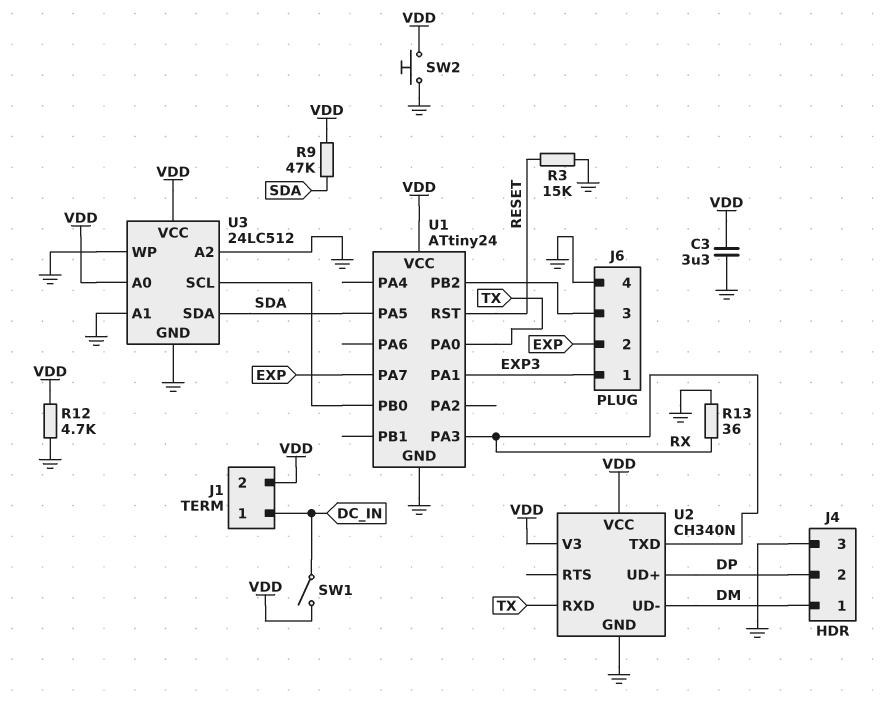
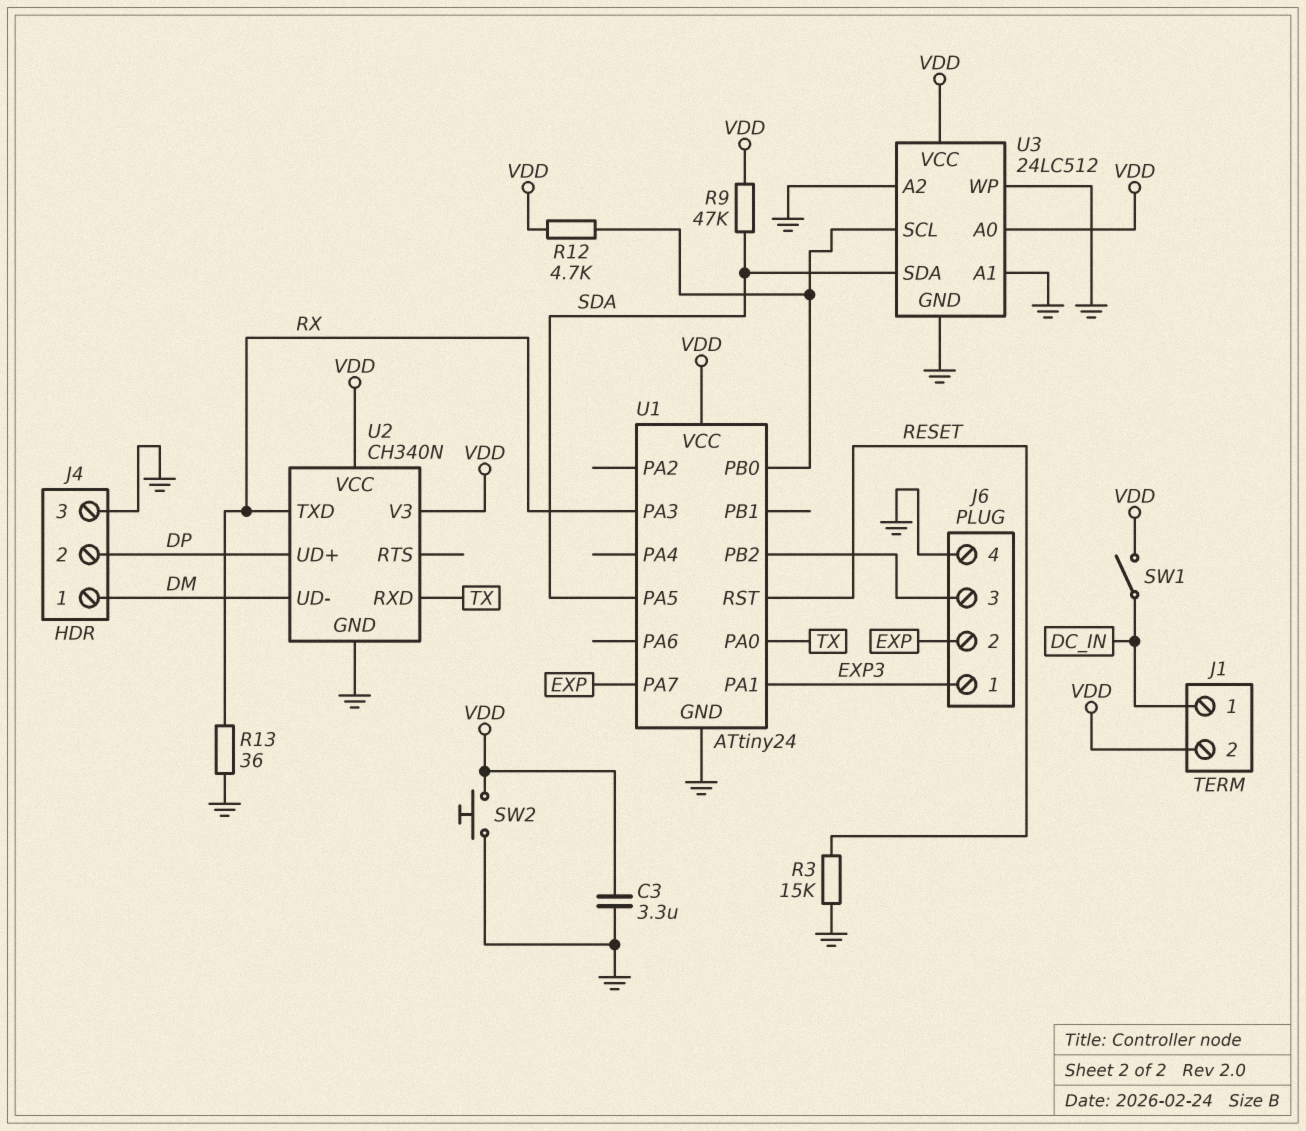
R12: 4.7k (GND, VDD) -> 4.7k (U1/PB0, VDD)

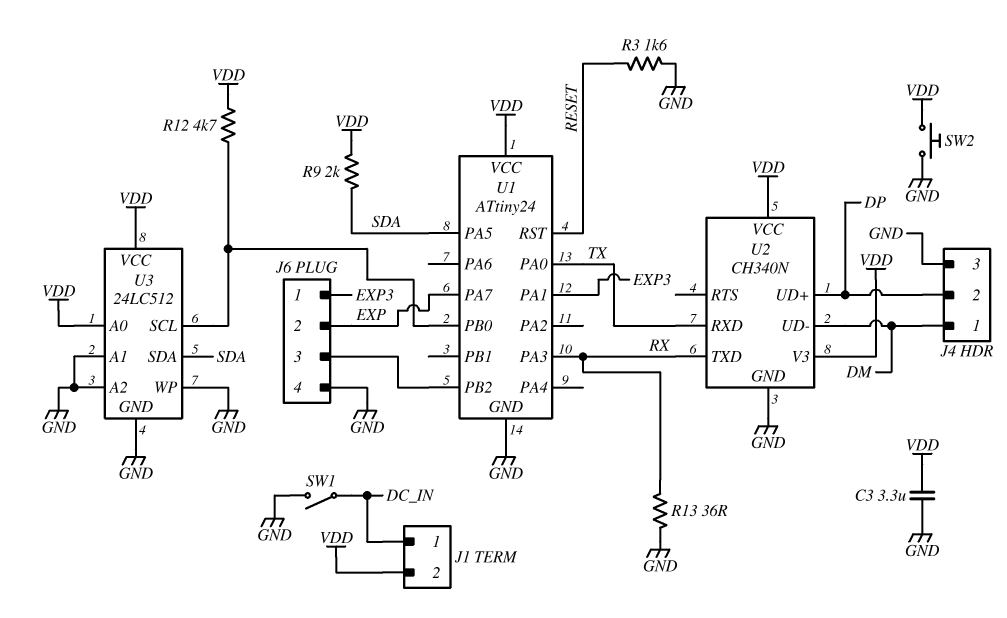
R3: 15k (GND, RESET) -> 1.6k (GND, RESET)
R9: 47k (SDA, VDD) -> 2k (SDA, VDD)
SW1: switch (DC_IN, VDD) -> switch (DC_IN, GND)

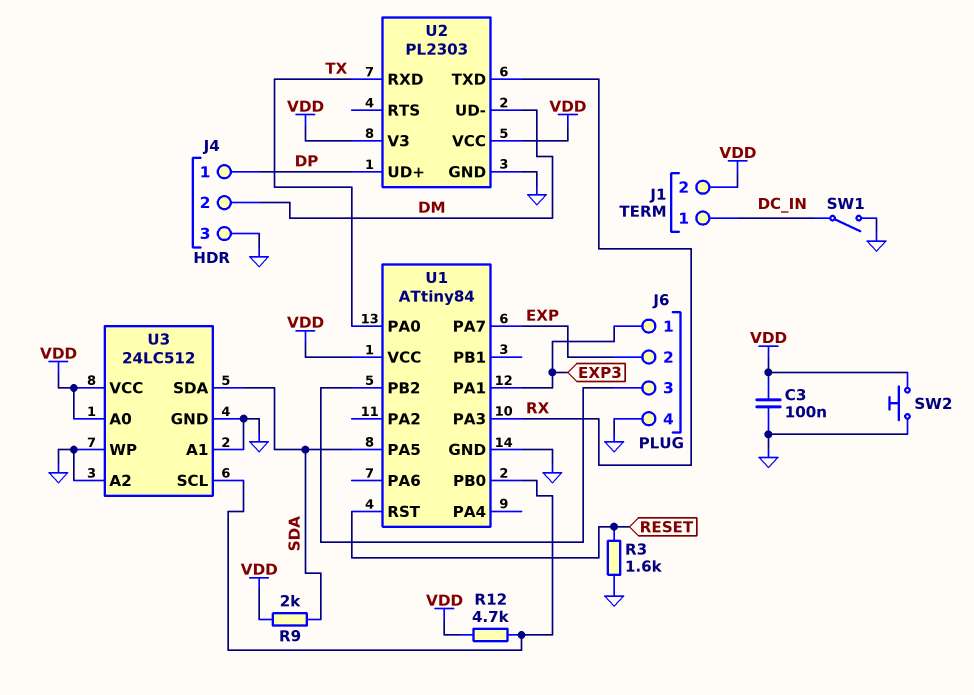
C3: 3.3uF (GND, VDD) -> 100nF (GND, VDD)
J4 pin 1: DM -> DP
J4 pin 2: DP -> DM
R13: 36 (GND, RX) -> none
U1: ATtiny24 -> ATtiny84
U2: CH340N -> PL2303

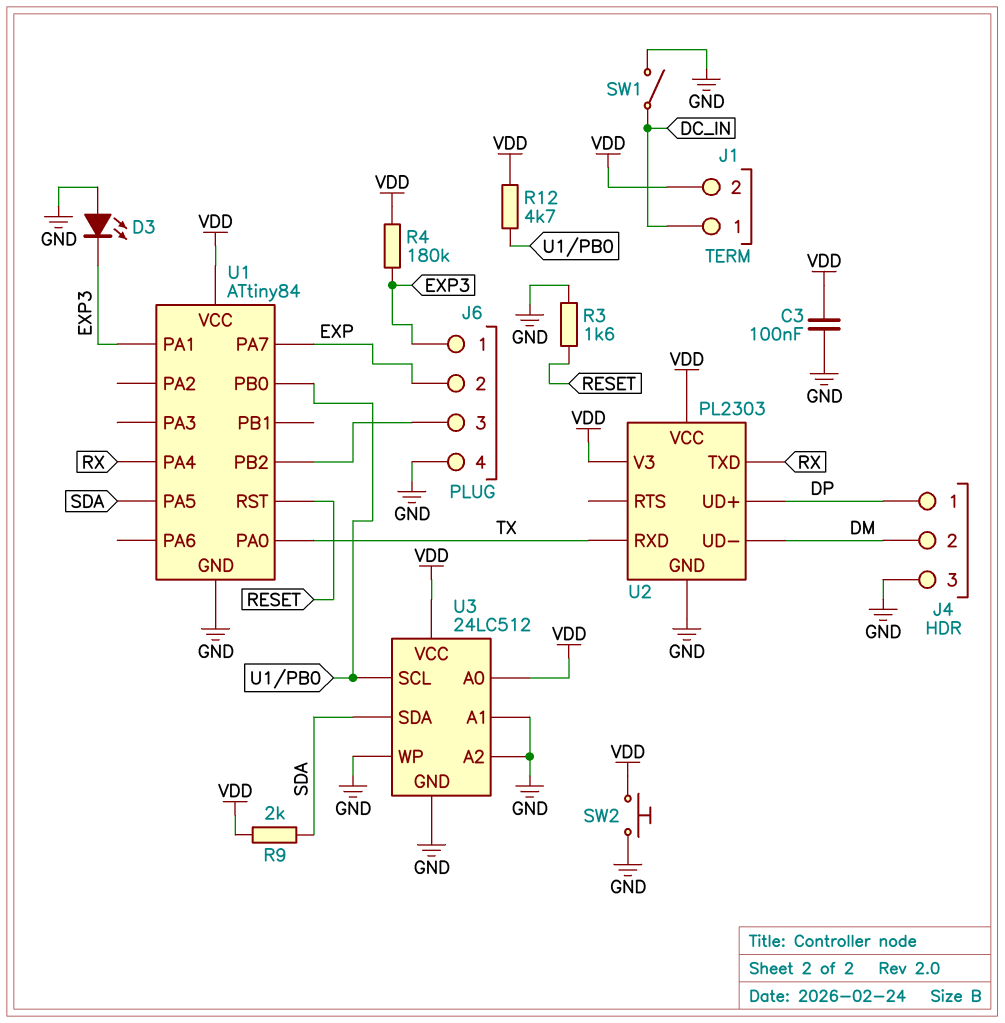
D3: none -> LED (A GND, K EXP3)
R4: none -> 180k (EXP3, VDD)
U1 pin PA3: RX -> none
U1 pin PA4: none -> RX

